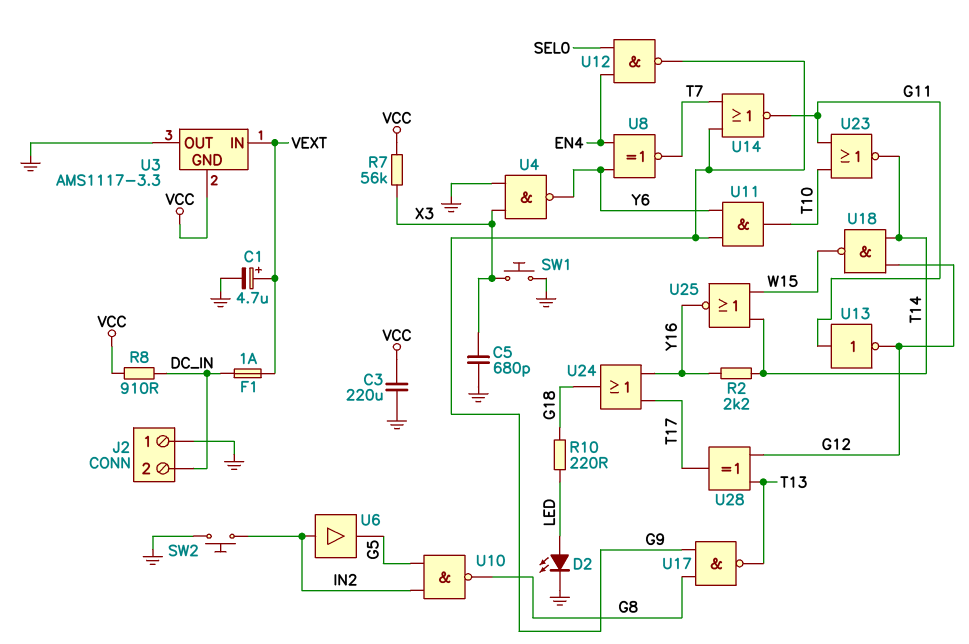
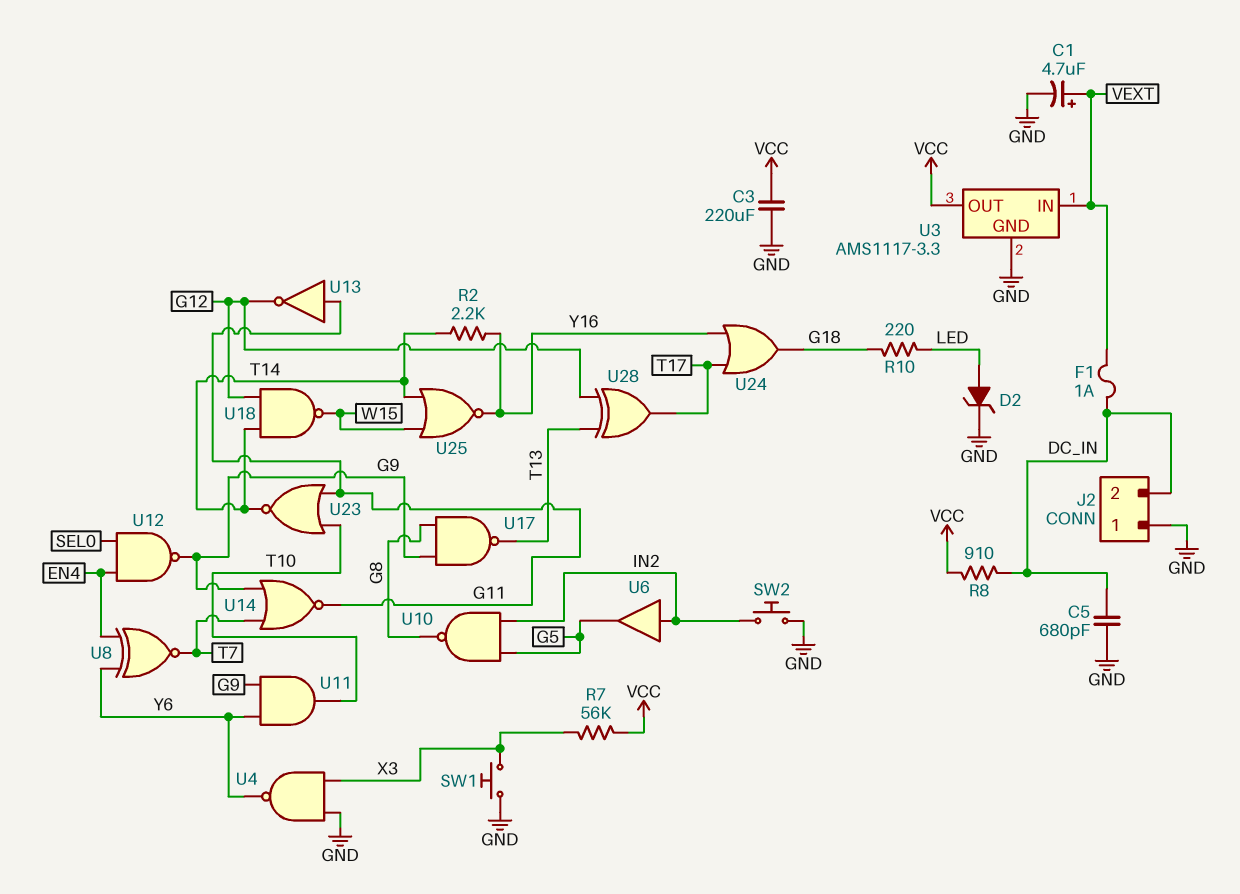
C5: 680pF (GND, X3) -> 680pF (DC_IN, GND)
D2: LED (A LED, K GND) -> zener (A LED, K GND)
U3 pin GND: VCC -> GND
U3 pin OUT: GND -> VCC

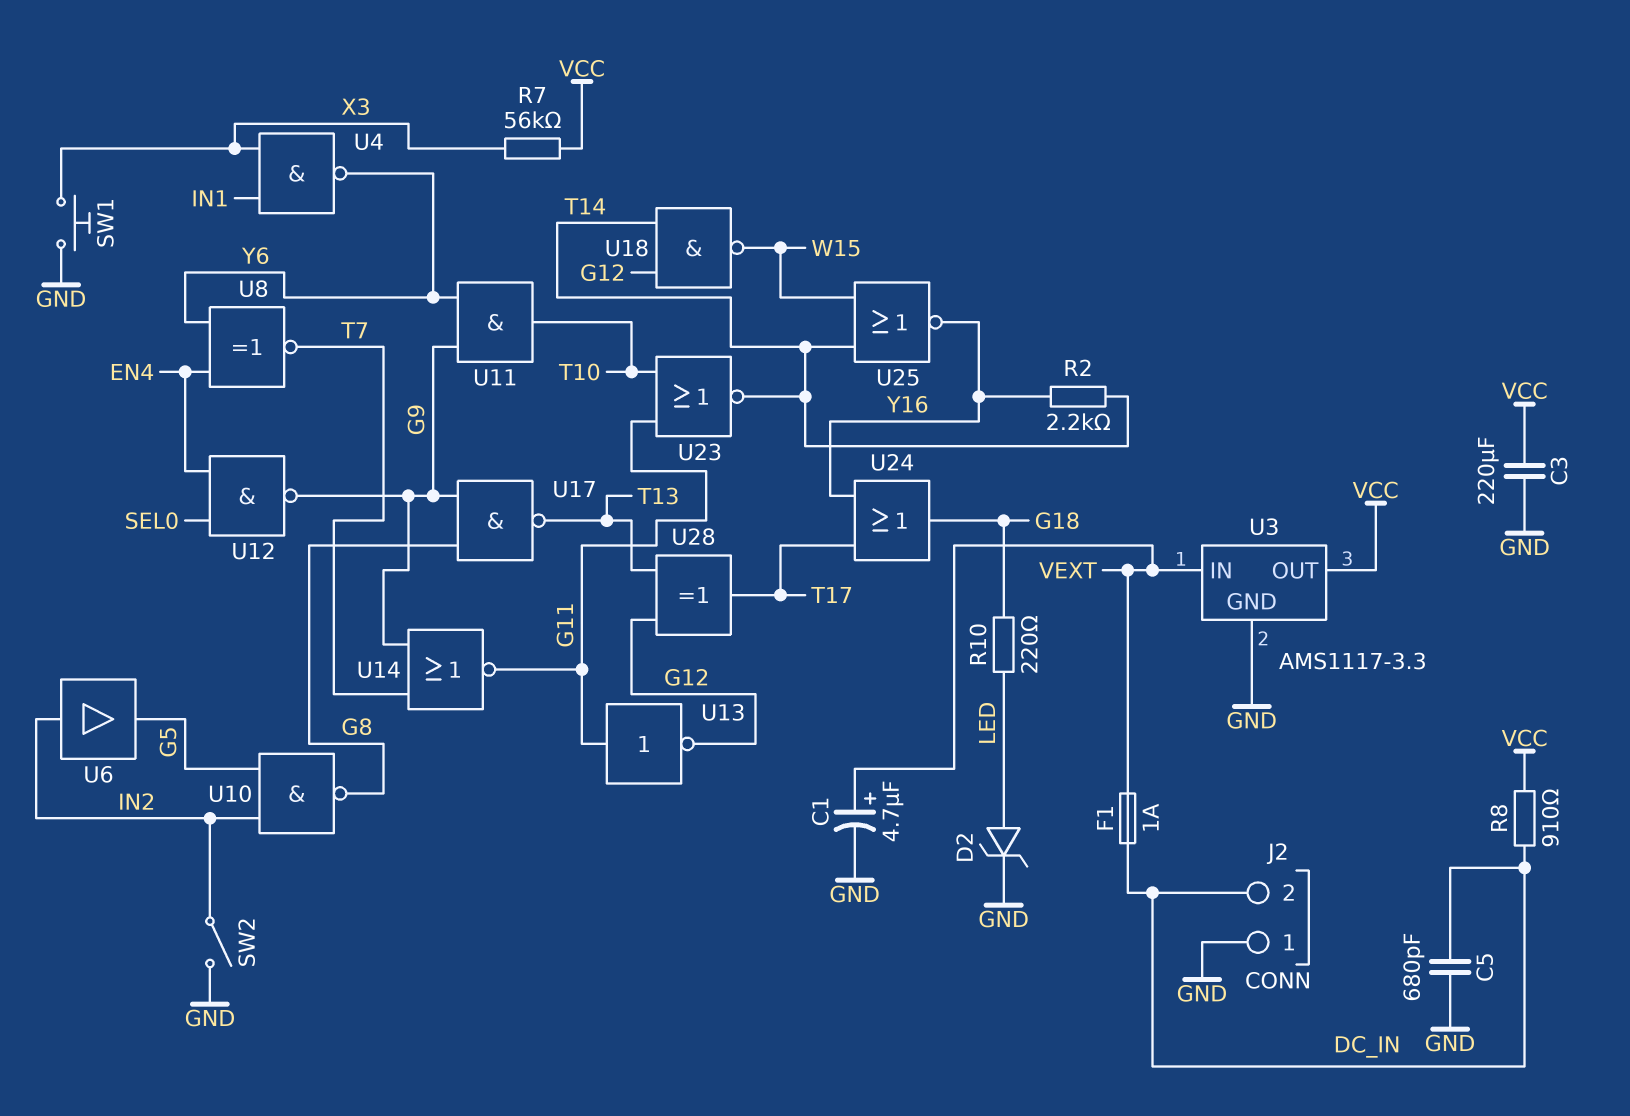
SW2: button (GND, IN2) -> switch (GND, IN2)
U4: NAND (in GND, in X3, out Y6) -> NAND (in IN1, in X3, out Y6)

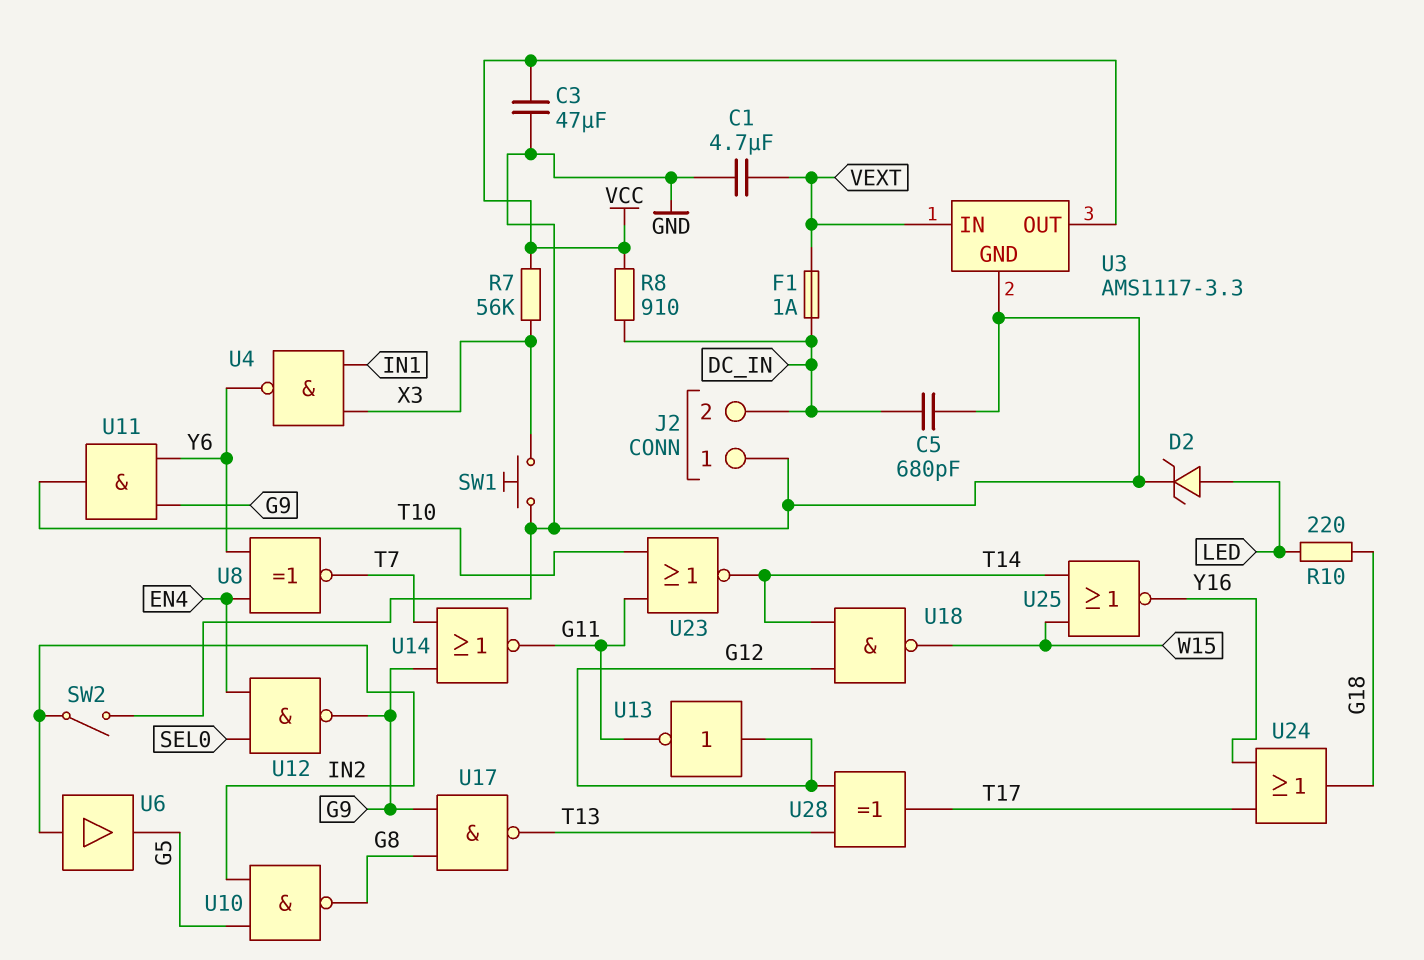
C1: 4.7uF (plus VEXT, minus GND) -> 4.7uF (GND, VEXT)
C3: 220uF (GND, VCC) -> 47uF (GND, VCC)
R2: 2.2k (T14, Y16) -> none
U13: NOT (in G11, out G12) -> NOT (in G12, out G11)

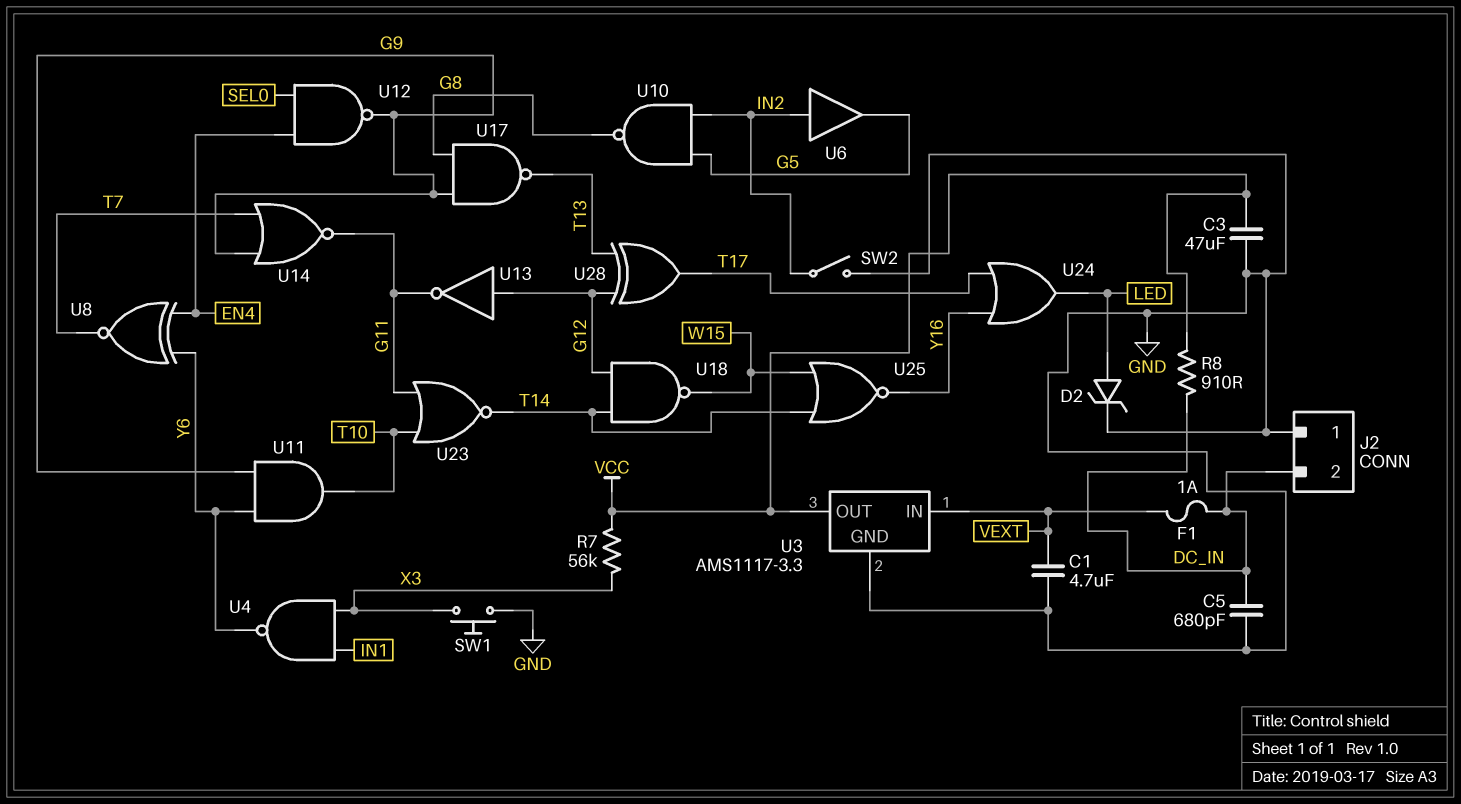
R10: 220 (G18, LED) -> none
U24: OR (in T17, in Y16, out G18) -> OR (in T17, in Y16, out LED)

